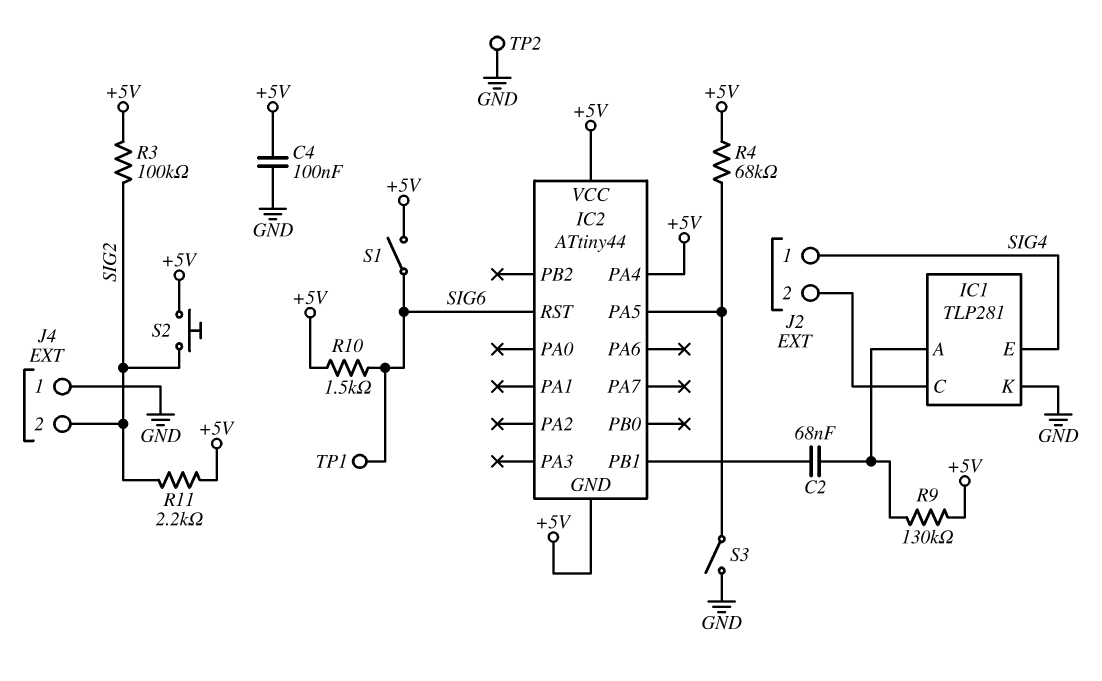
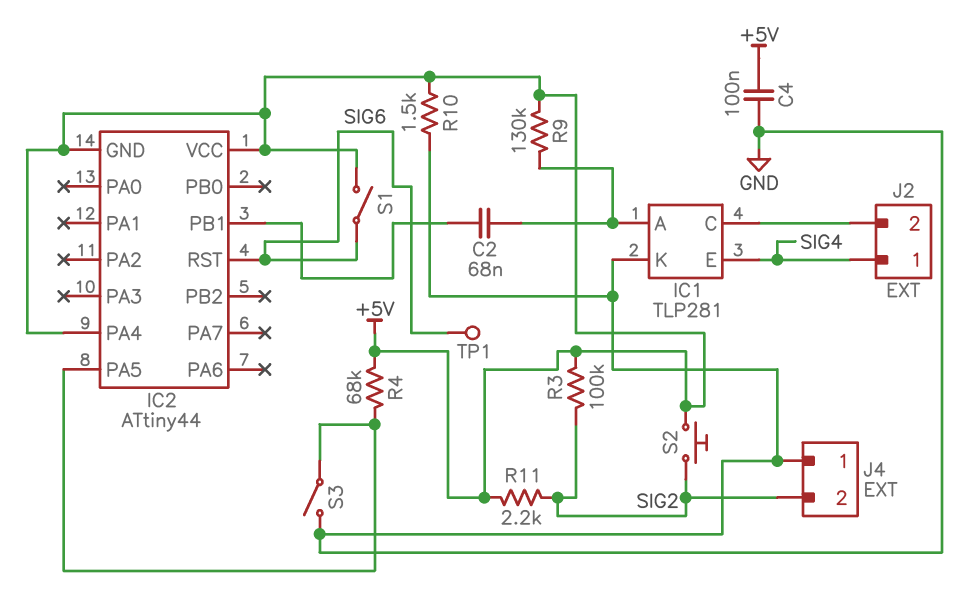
R10: 1.5k (+5V, SIG6) -> 1.5k (+5V, GND)
TP2: test point (GND) -> none

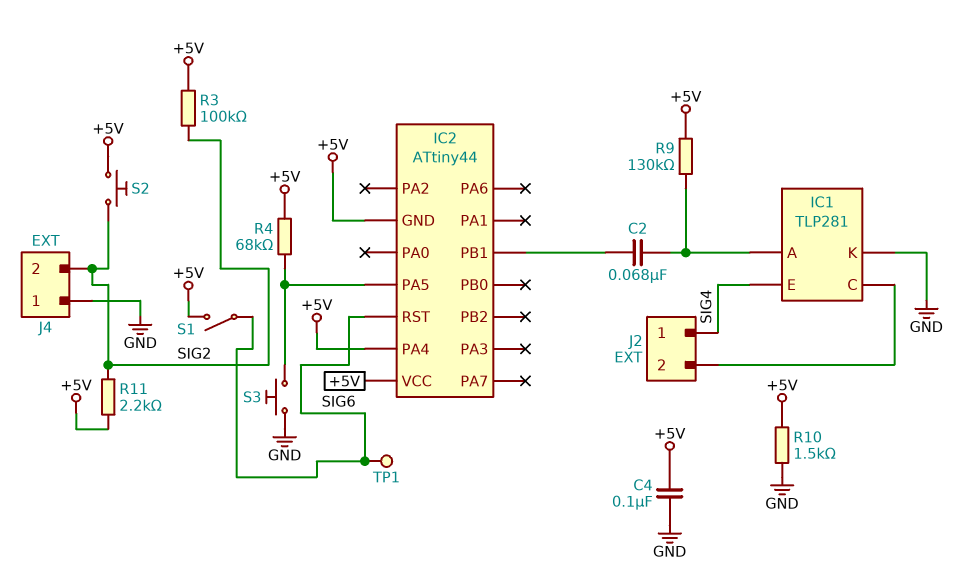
S3: switch (GND, IC2/PA5) -> button (GND, IC2/PA5)

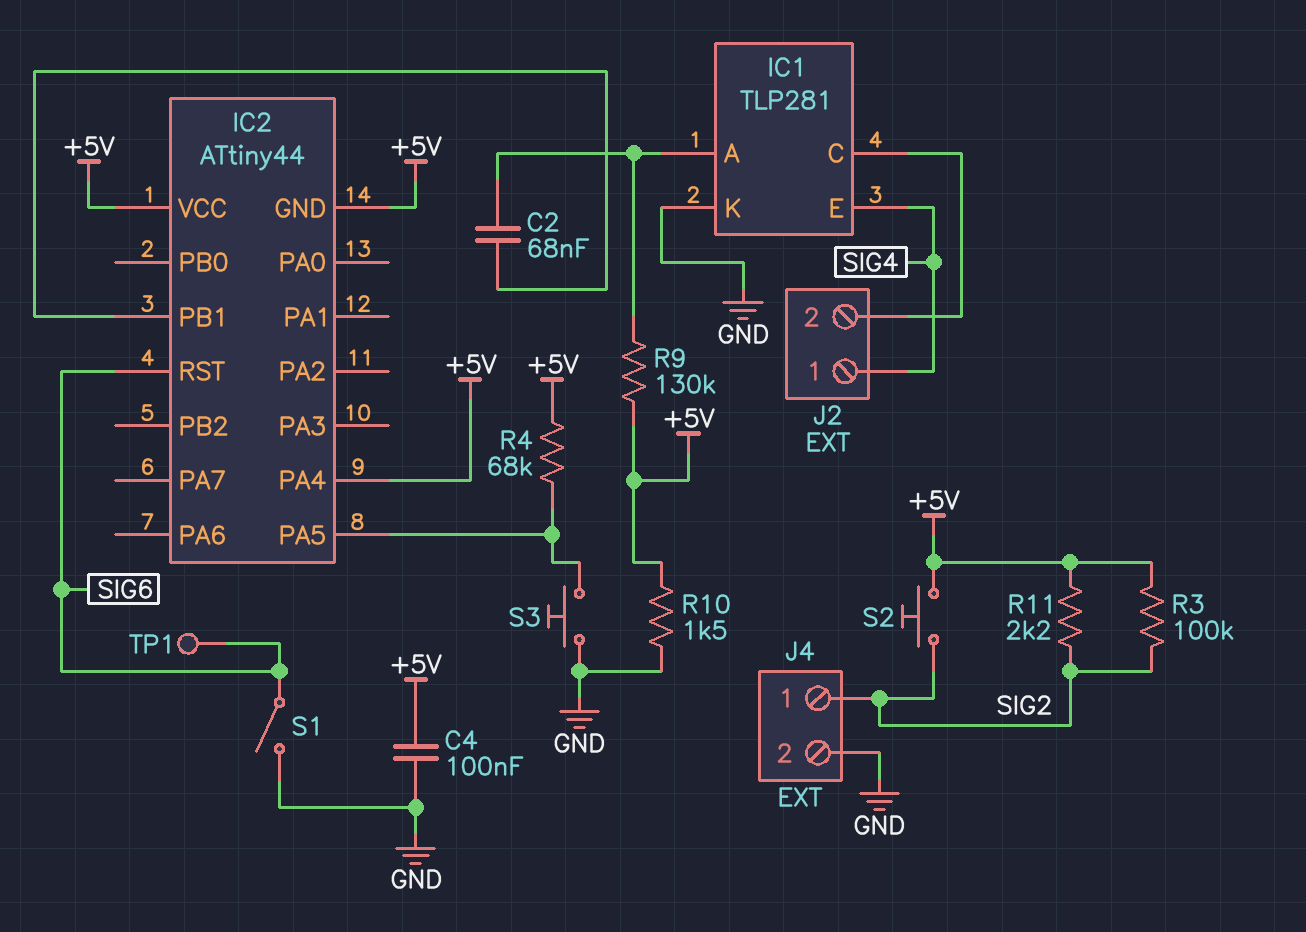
J4 pin 1: GND -> SIG2
J4 pin 2: SIG2 -> GND
S1: switch (+5V, SIG6) -> switch (GND, SIG6)

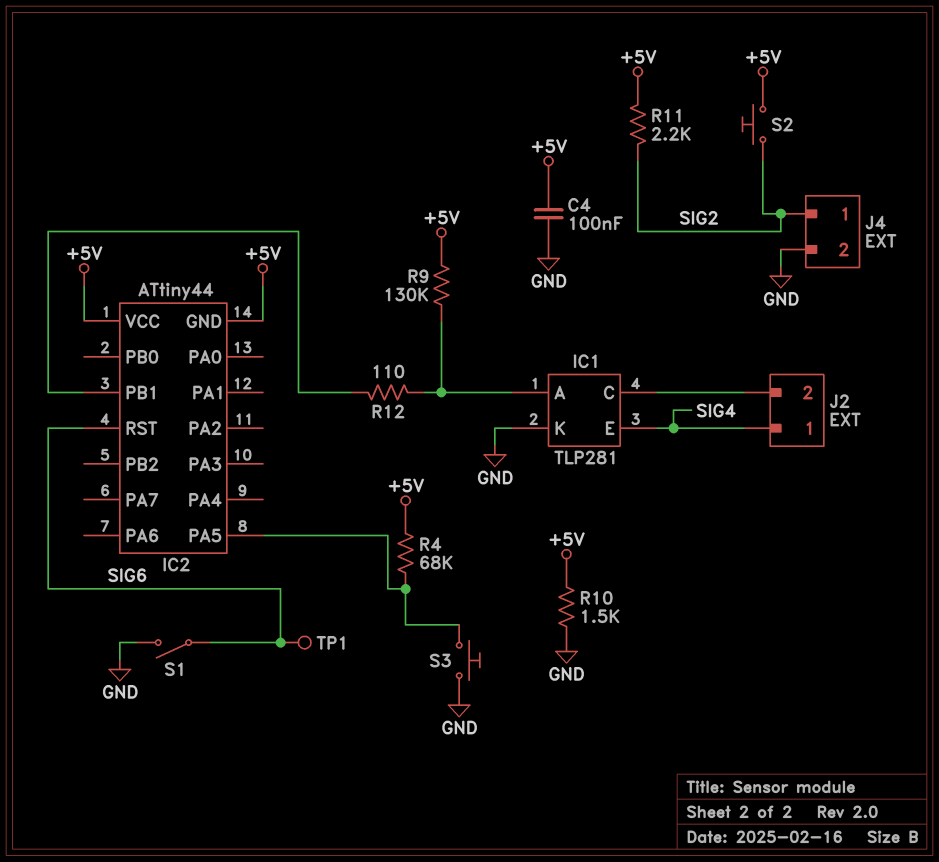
C2: 68nF (IC1/A, IC2/PB1) -> none
IC2 pin PA4: +5V -> none
R3: 100k (+5V, SIG2) -> none
R12: none -> 110 (IC1/A, IC2/PB1)

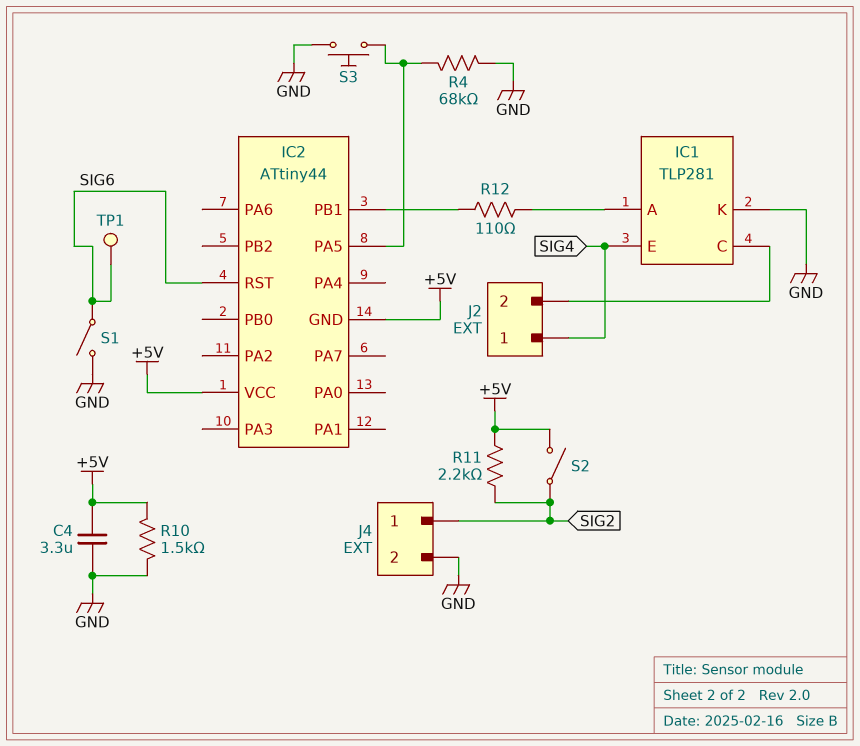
C4: 100nF (+5V, GND) -> 3.3uF (+5V, GND)
R4: 68k (+5V, IC2/PA5) -> 68k (GND, IC2/PA5)
R9: 130k (+5V, IC1/A) -> none
S2: button (+5V, SIG2) -> switch (+5V, SIG2)

